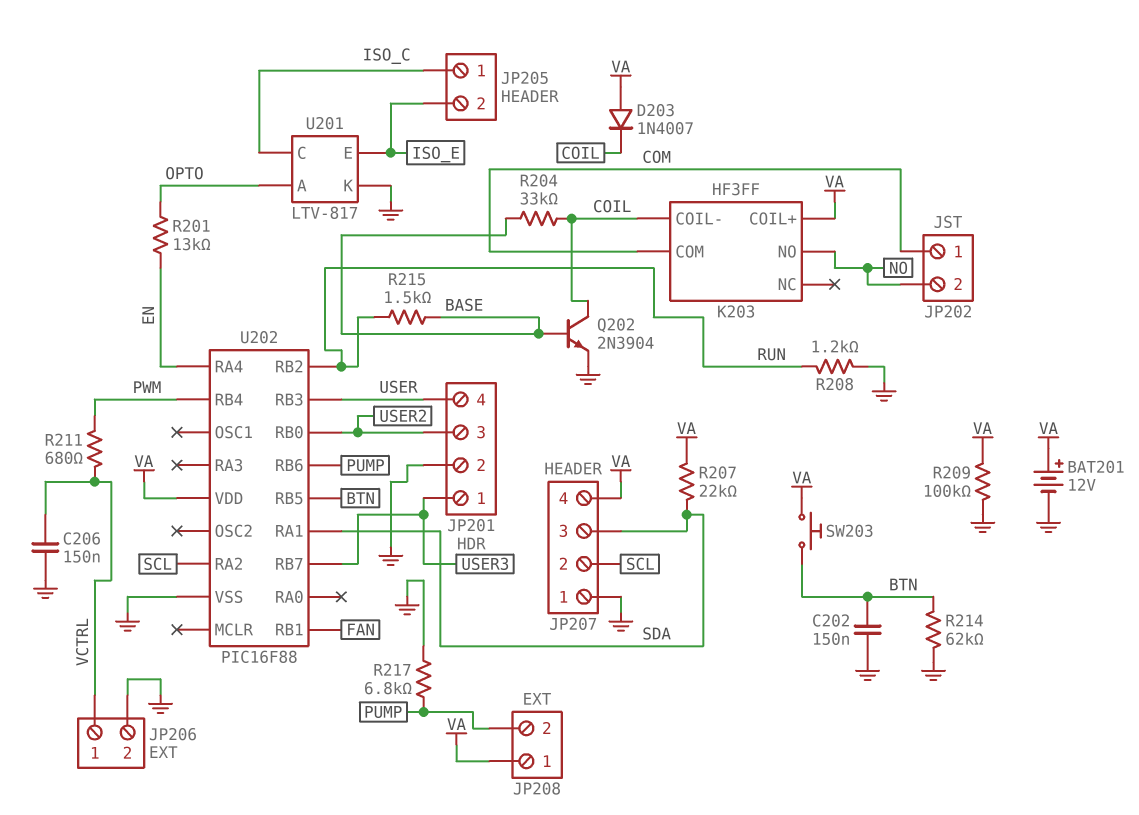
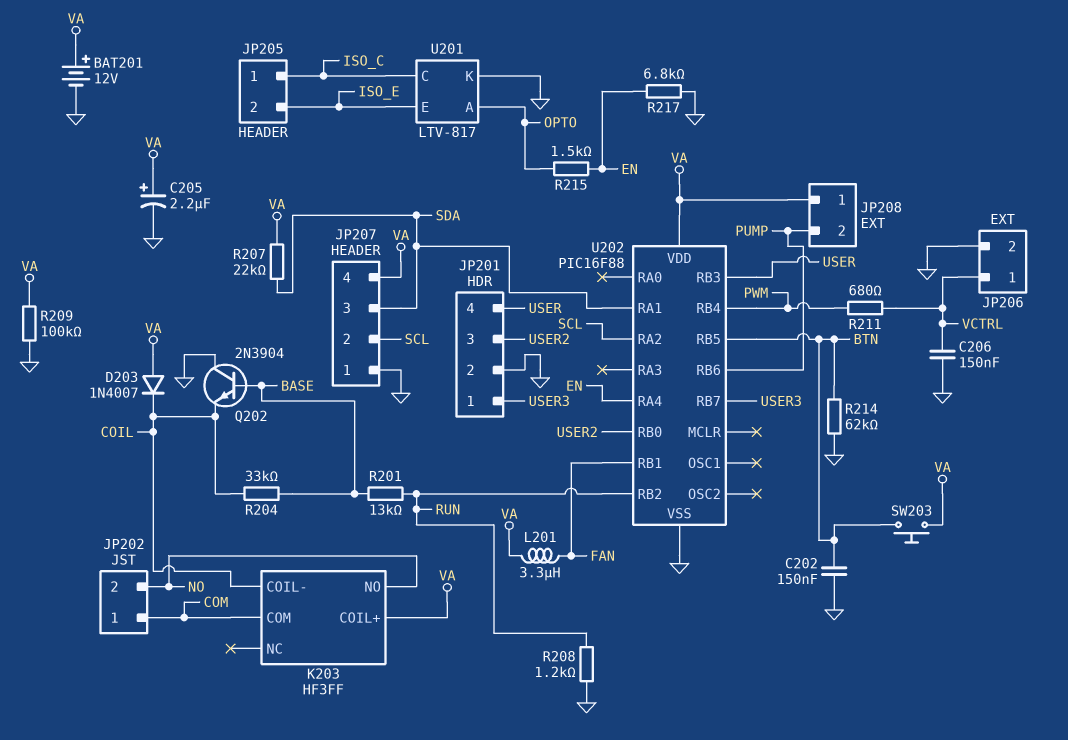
C205: none -> 2.2uF (plus VA, minus GND)
L201: none -> 3.3uH (FAN, VA)
Q202: NPN 2N3904 (B BASE, C COIL, E GND) -> NPN 2N3904 (B BASE, C GND, E COIL)
R201: 13k (EN, OPTO) -> 13k (BASE, RUN)
R215: 1.5k (BASE, RUN) -> 1.5k (EN, OPTO)
R217: 6.8k (GND, PUMP) -> 6.8k (EN, GND)

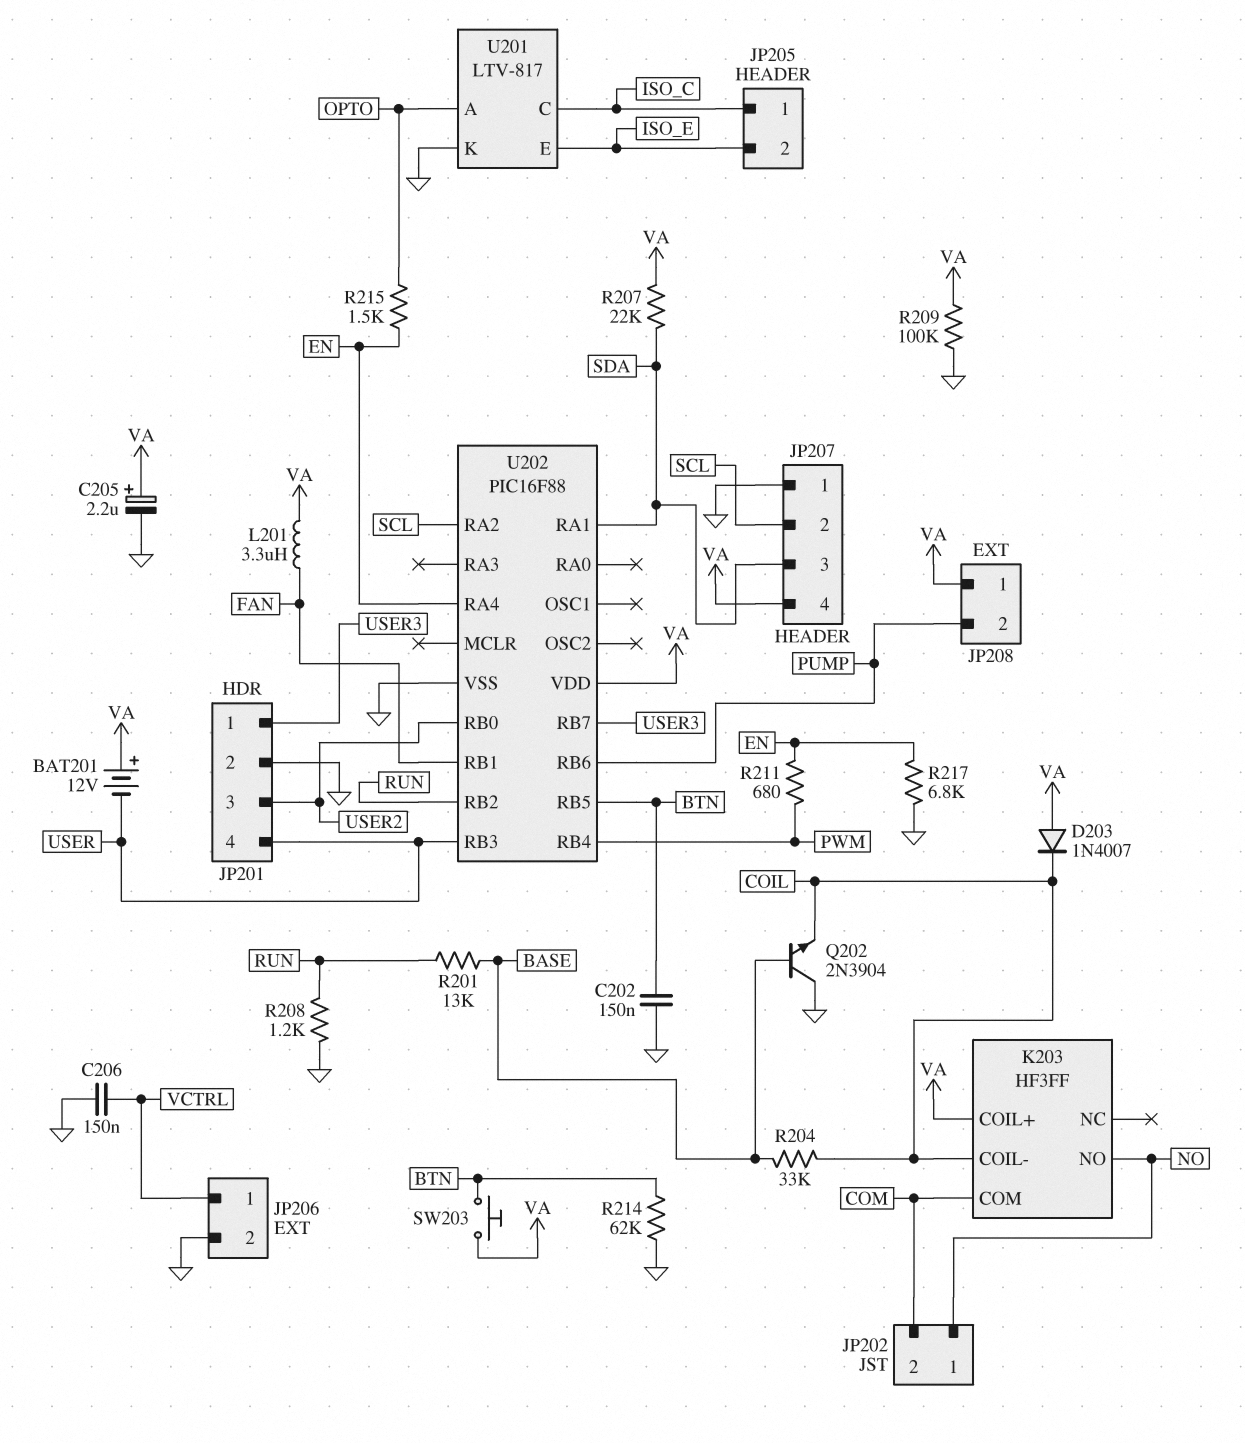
BAT201: 12V (plus VA, minus GND) -> 12V (plus VA, minus USER)
JP202 pin 1: COM -> NO
JP202 pin 2: NO -> COM
R211: 680 (PWM, VCTRL) -> 680 (EN, PWM)

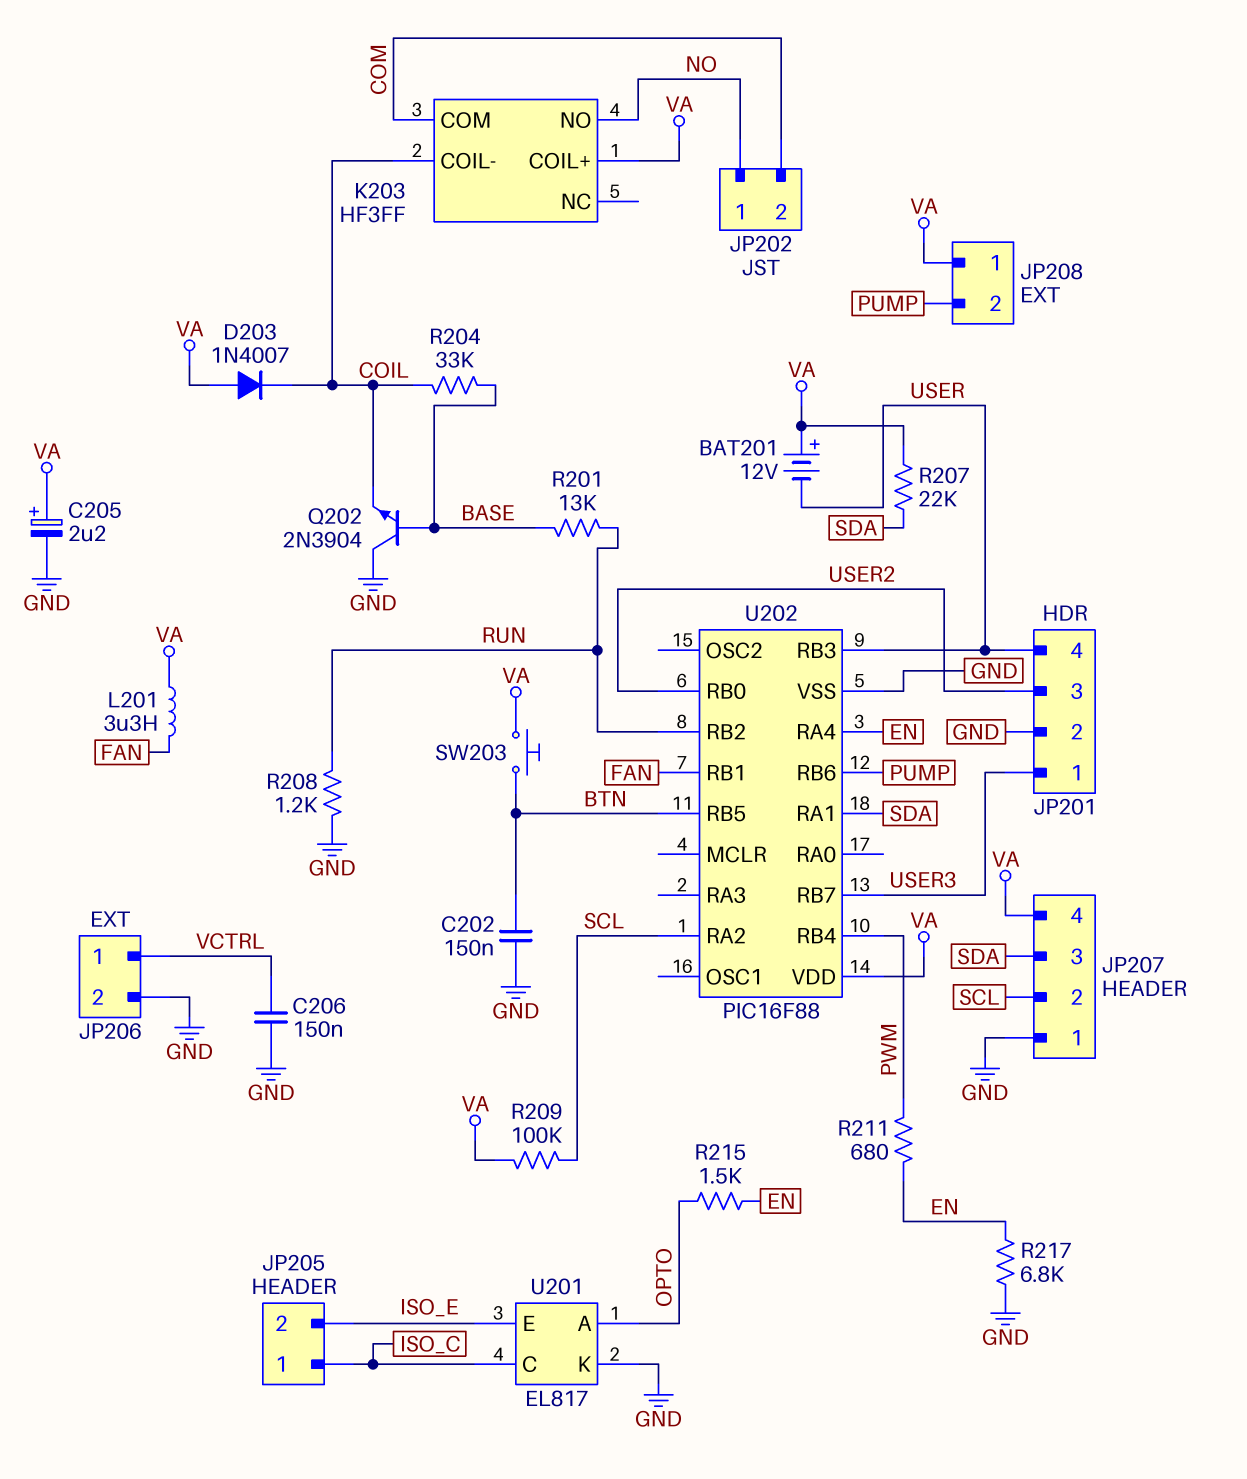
R209: 100k (GND, VA) -> 100k (SCL, VA)
R214: 62k (BTN, GND) -> none
U201: LTV-817 -> EL817

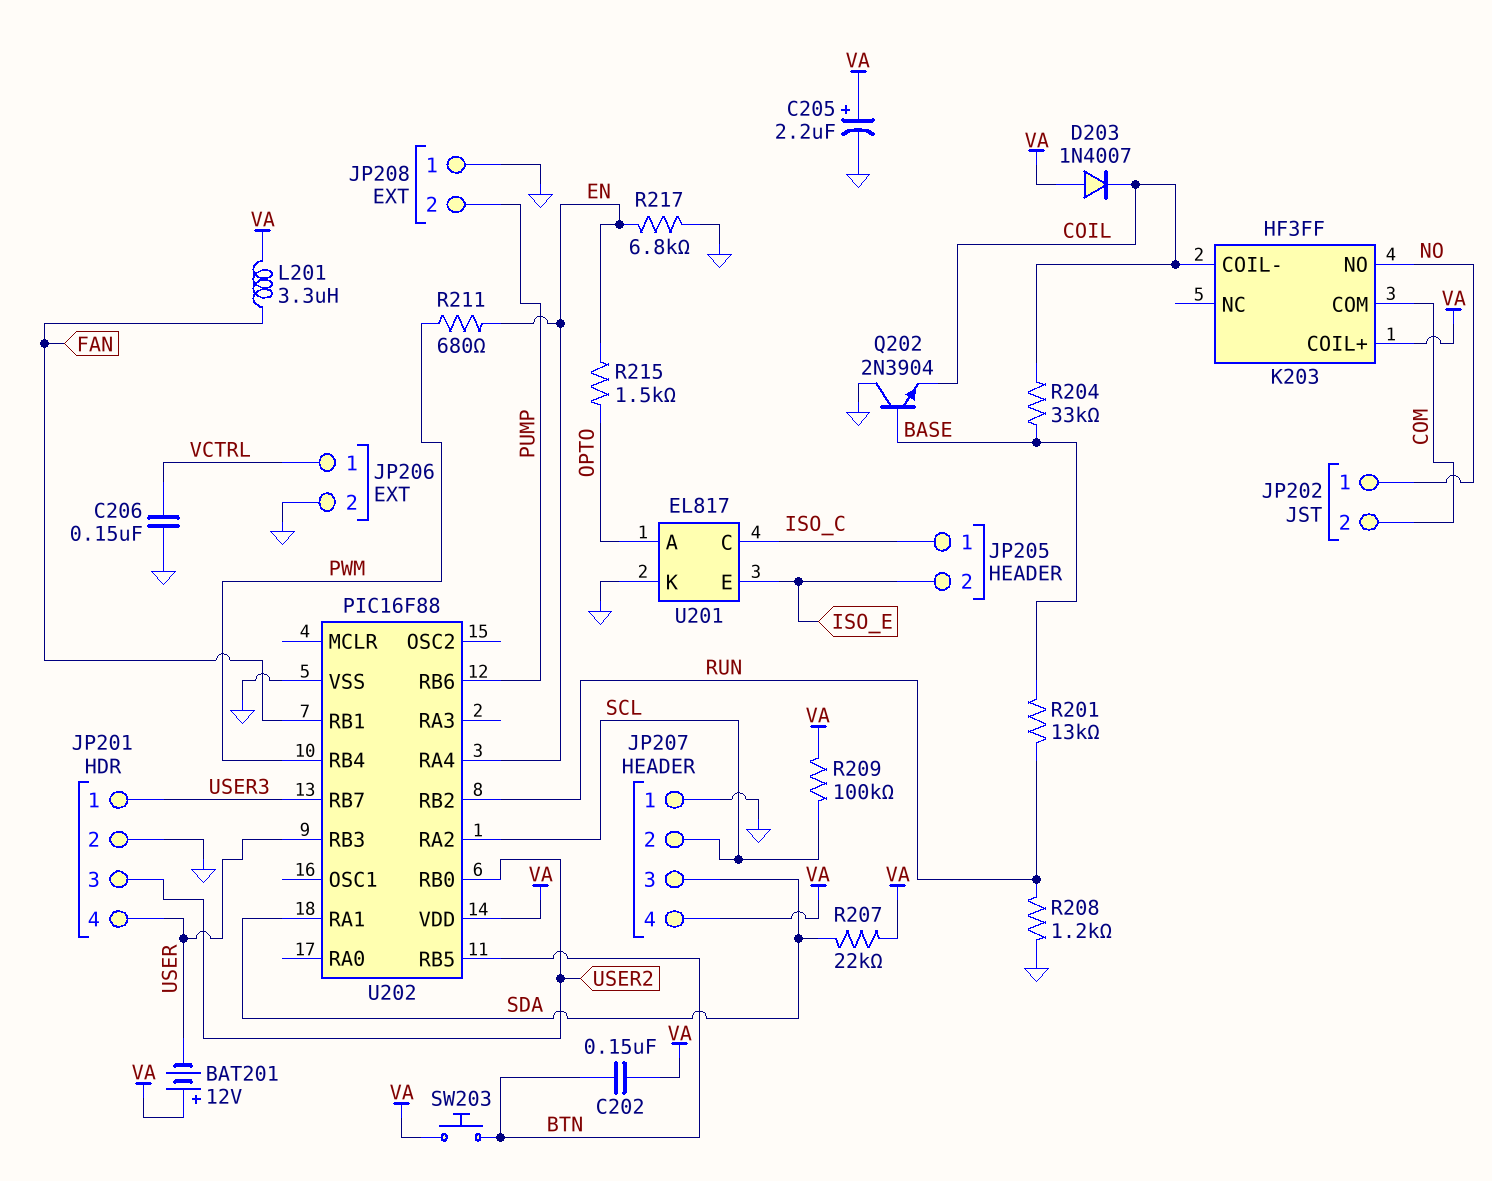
C202: 150nF (BTN, GND) -> 150nF (BTN, VA)
JP208 pin 1: VA -> GND

